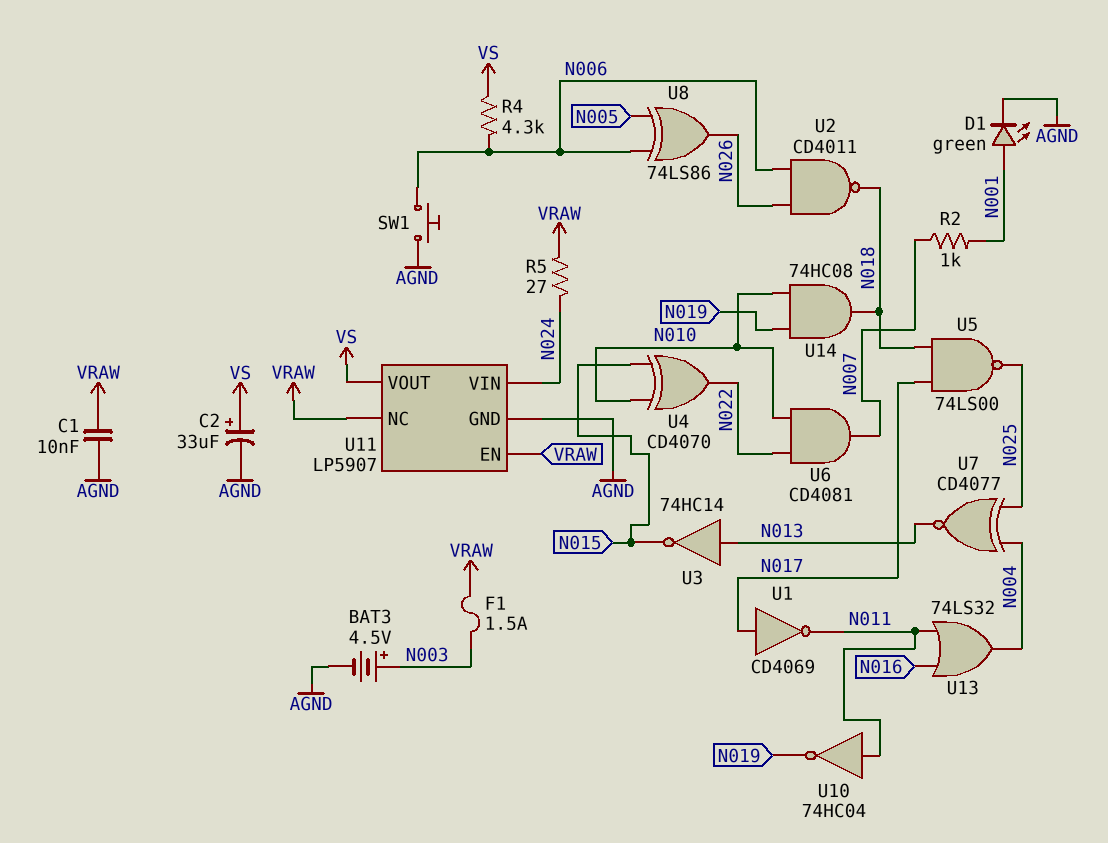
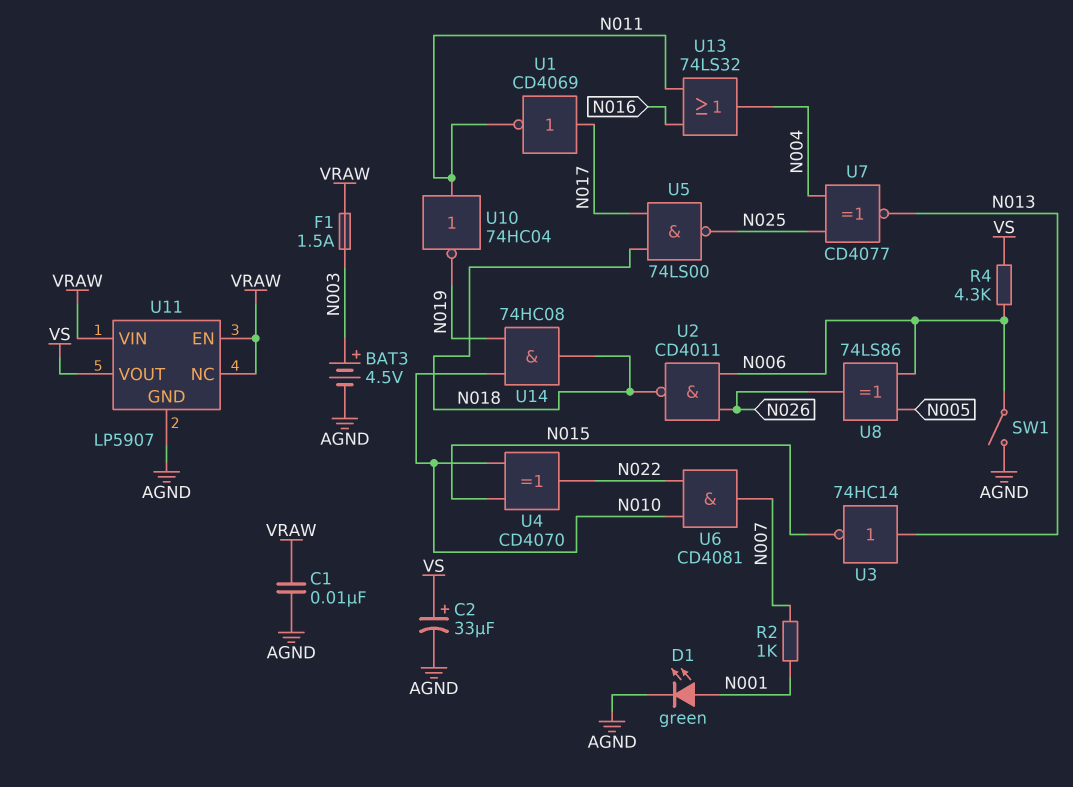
R5: 27 (N024, VRAW) -> none
SW1: button (AGND, N006) -> switch (AGND, N006)
U11 pin VIN: N024 -> VRAW

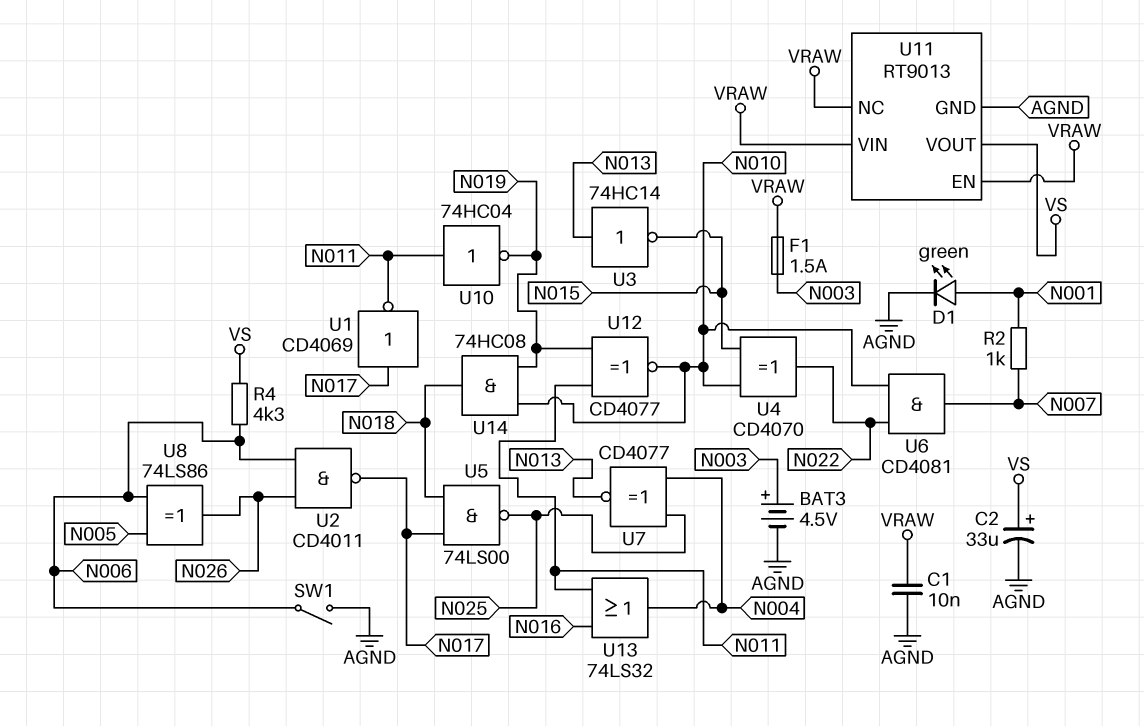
U2: NAND CD4011 (in N006, in N026, out N018) -> NAND CD4011 (in N006, in N026, out N017)
U11: LP5907 -> RT9013
U12: none -> XNOR CD4077 (in N011, in N019, out N010)

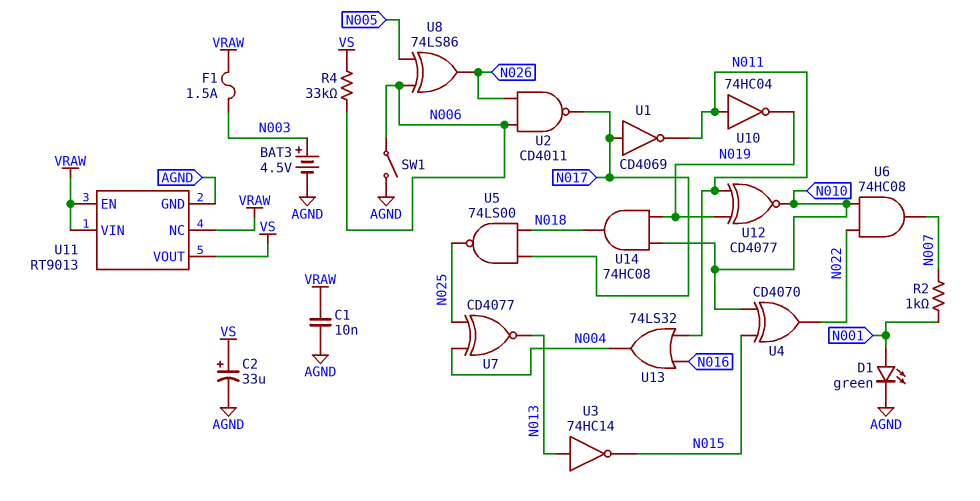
R4: 4.3k (N006, VS) -> 33k (N006, VS)
U6: AND CD4081 (in N010, in N022, out N007) -> AND 74HC08 (in N010, in N022, out N007)

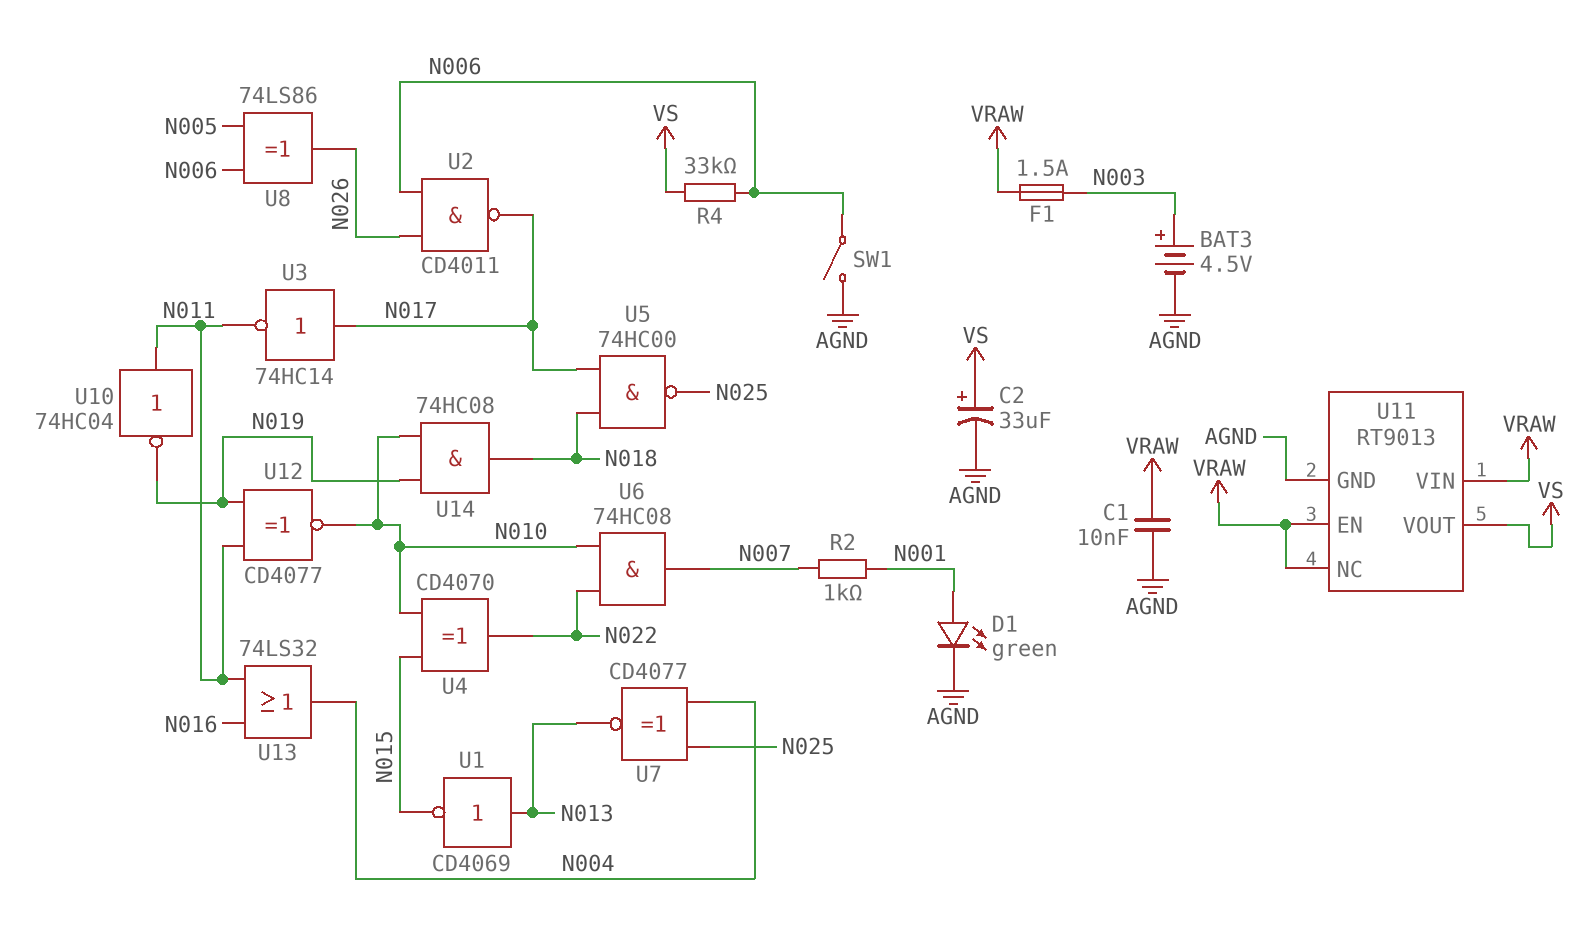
U1: NOT CD4069 (in N017, out N011) -> NOT CD4069 (in N013, out N015)
U3: NOT 74HC14 (in N013, out N015) -> NOT 74HC14 (in N017, out N011)
U5: NAND 74LS00 (in N017, in N018, out N025) -> NAND 74HC00 (in N017, in N018, out N025)

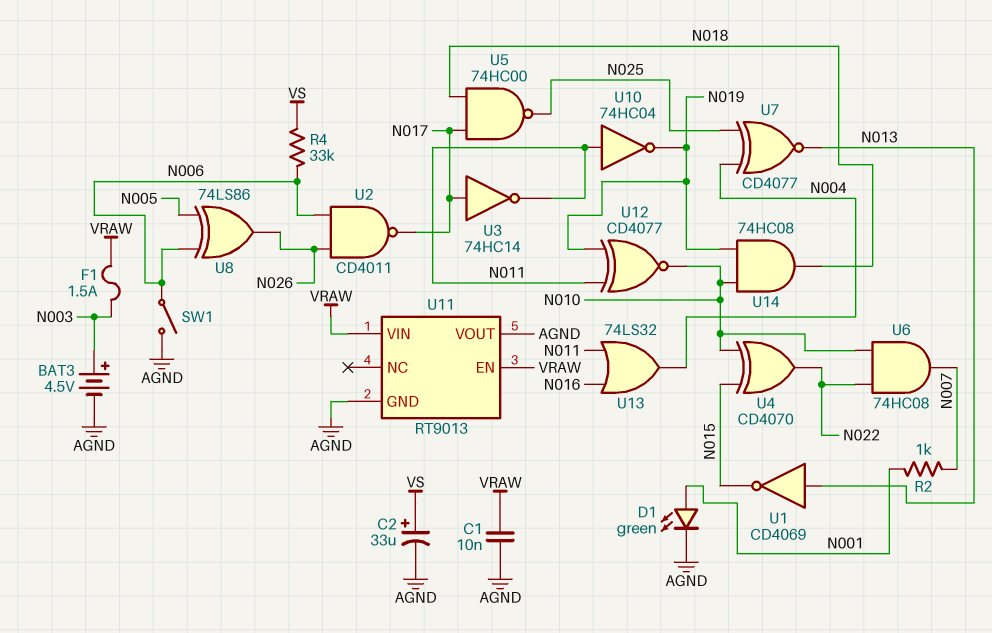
U11 pin NC: VRAW -> none
U11 pin VOUT: VS -> AGND

